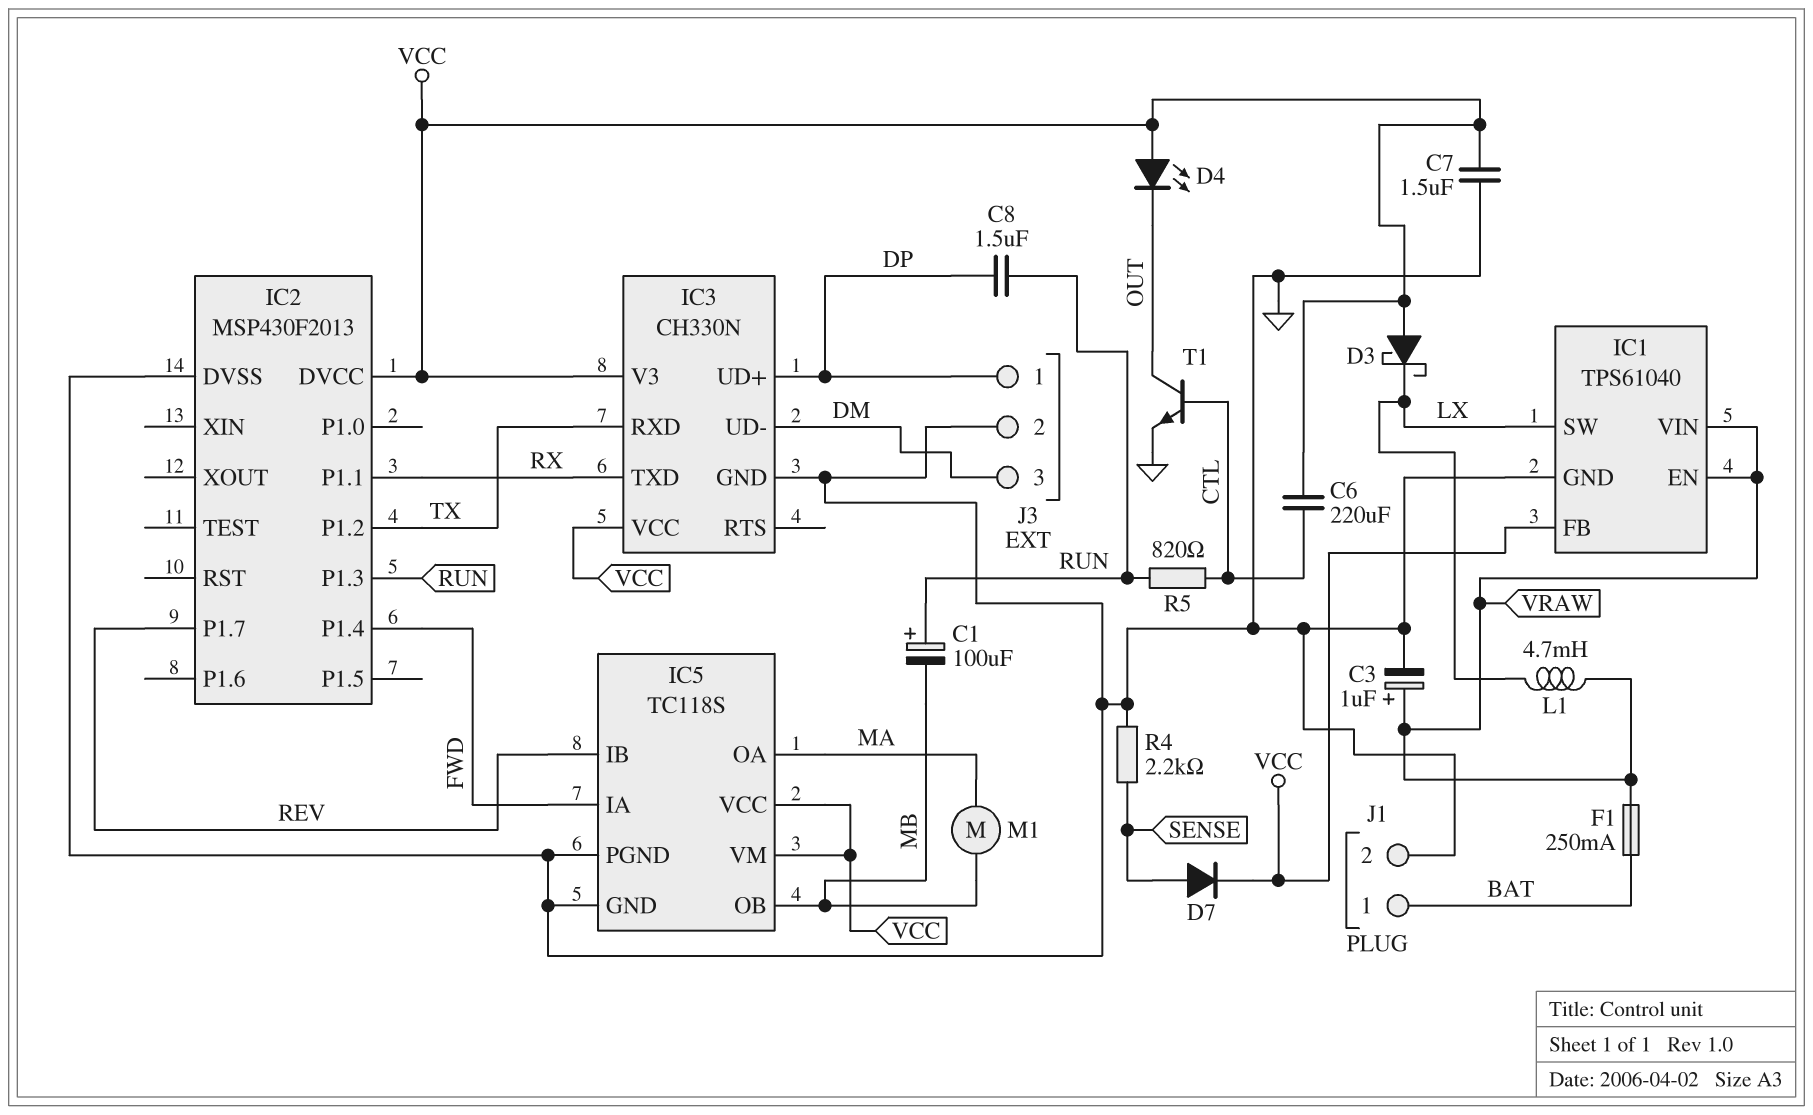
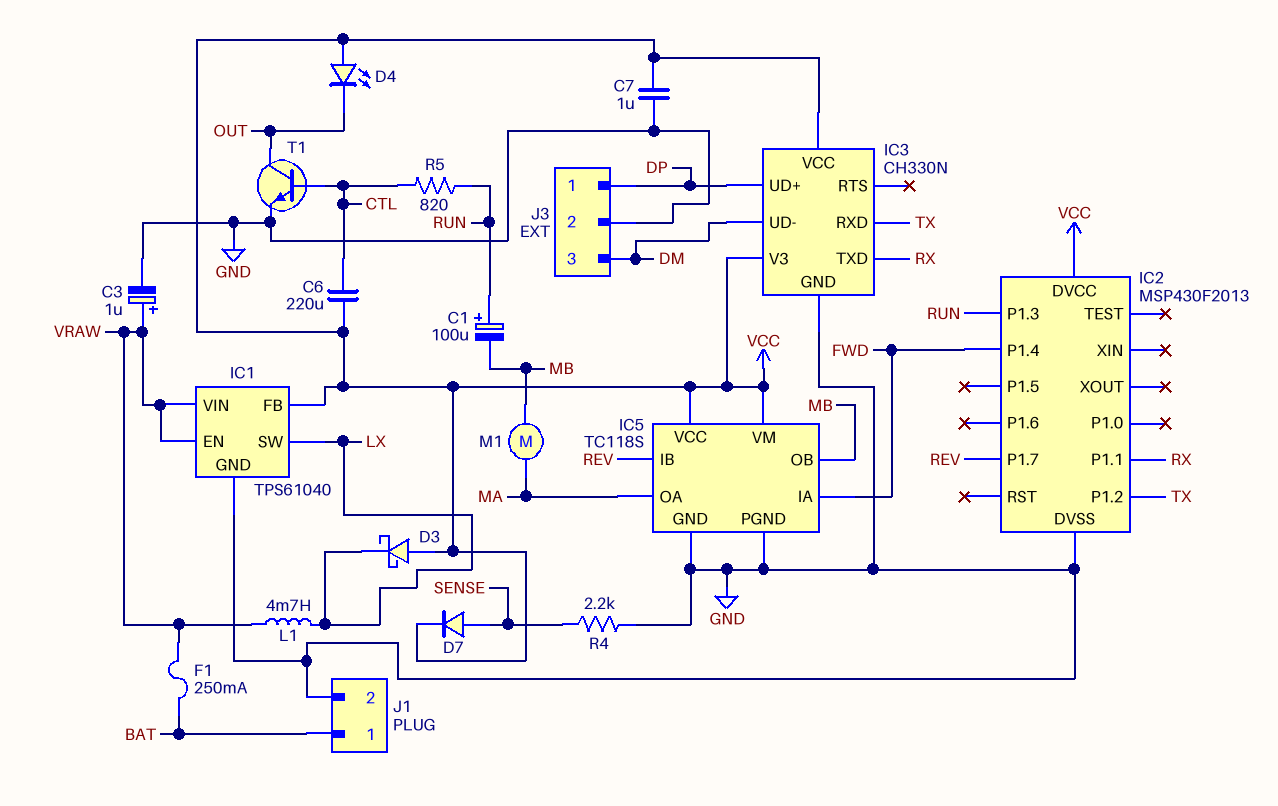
C7: 1.5uF (GND, VCC) -> 1uF (GND, VCC)
C8: 1.5uF (DP, RUN) -> none

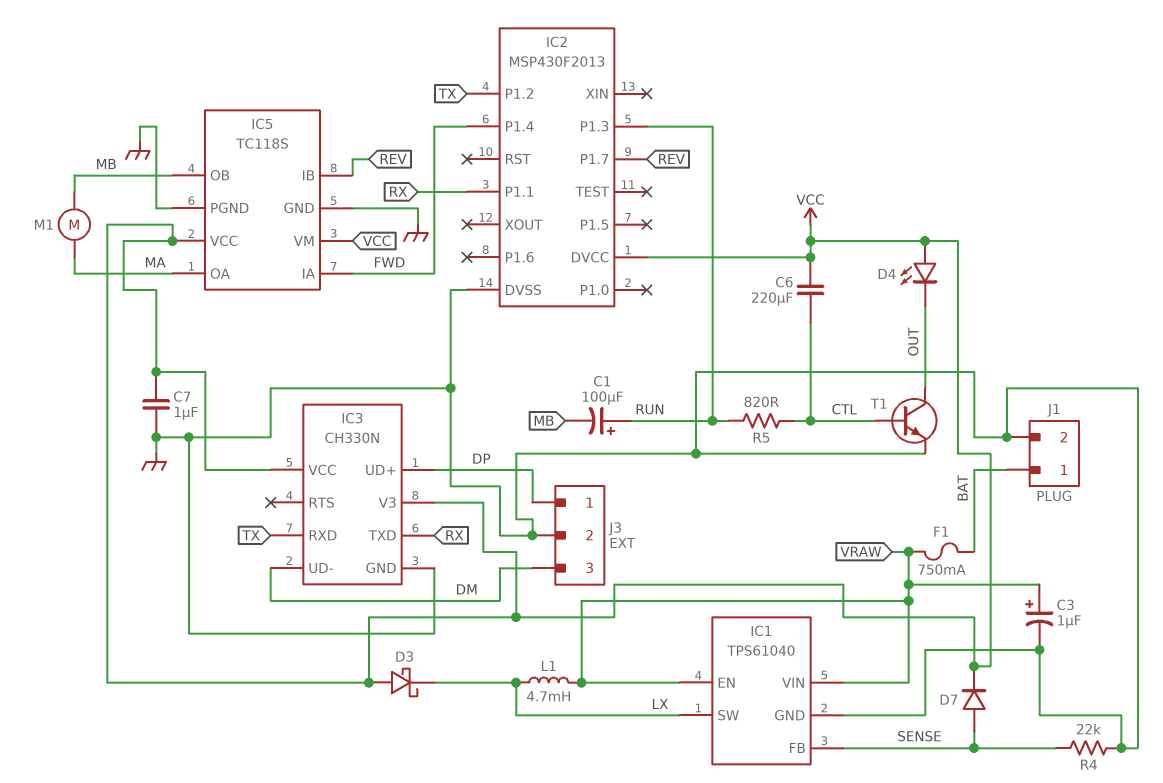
F1: 250mA (BAT, VRAW) -> 750mA (BAT, VRAW)
IC1 pin FB: VCC -> SENSE
R4: 2.2k (GND, SENSE) -> 22k (GND, SENSE)

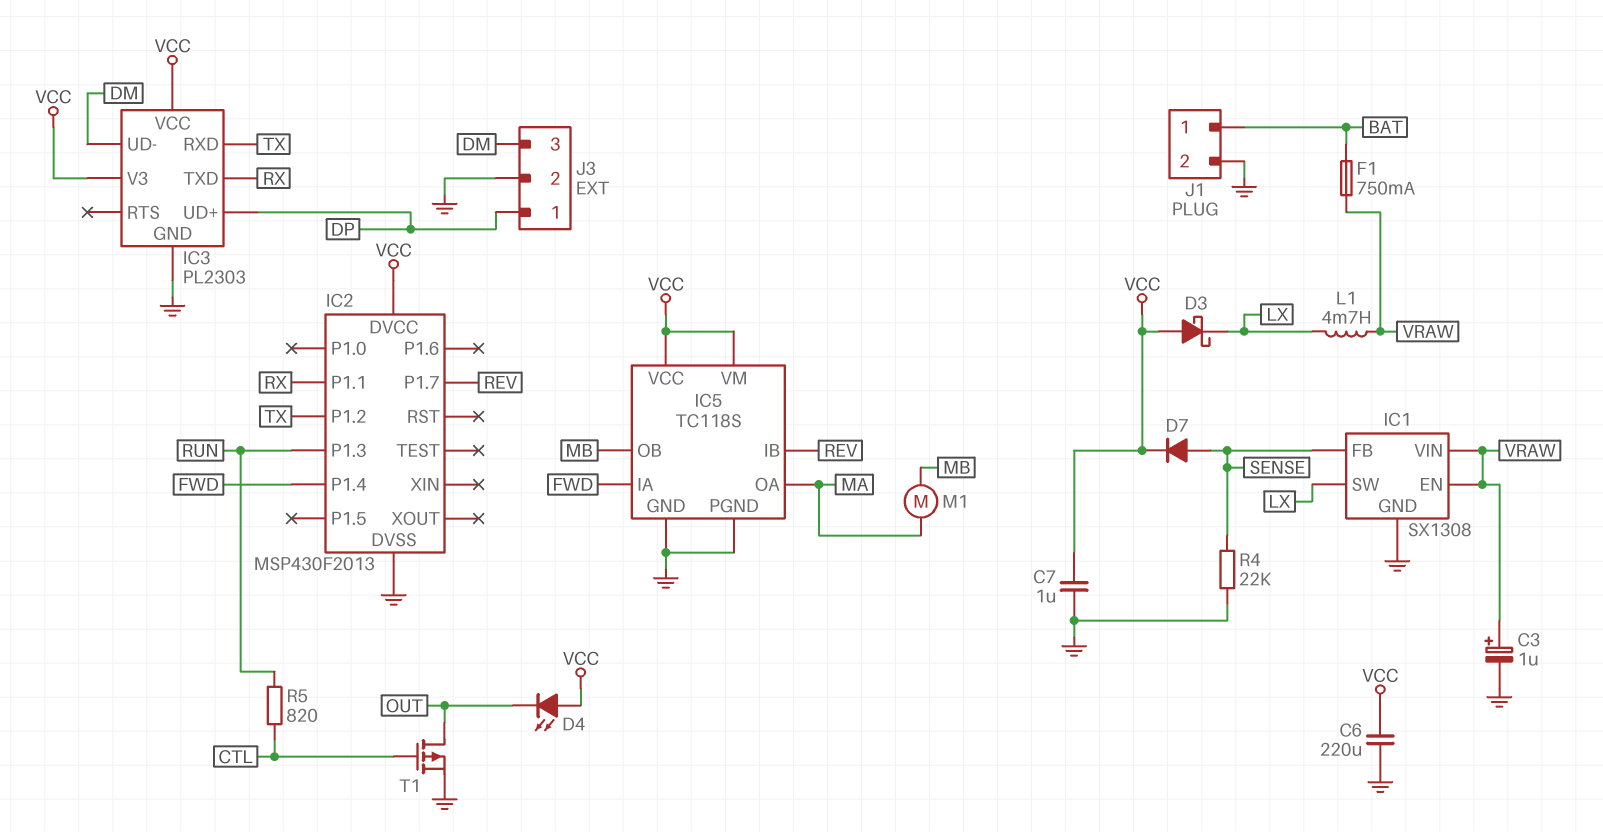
C1: 100uF (plus RUN, minus MB) -> none
C6: 220uF (CTL, VCC) -> 220uF (GND, VCC)
IC1: TPS61040 -> SX1308
IC3: CH330N -> PL2303
T1: NPN (B CTL, C OUT, E GND) -> PMOS (G CTL, D OUT, S GND)

